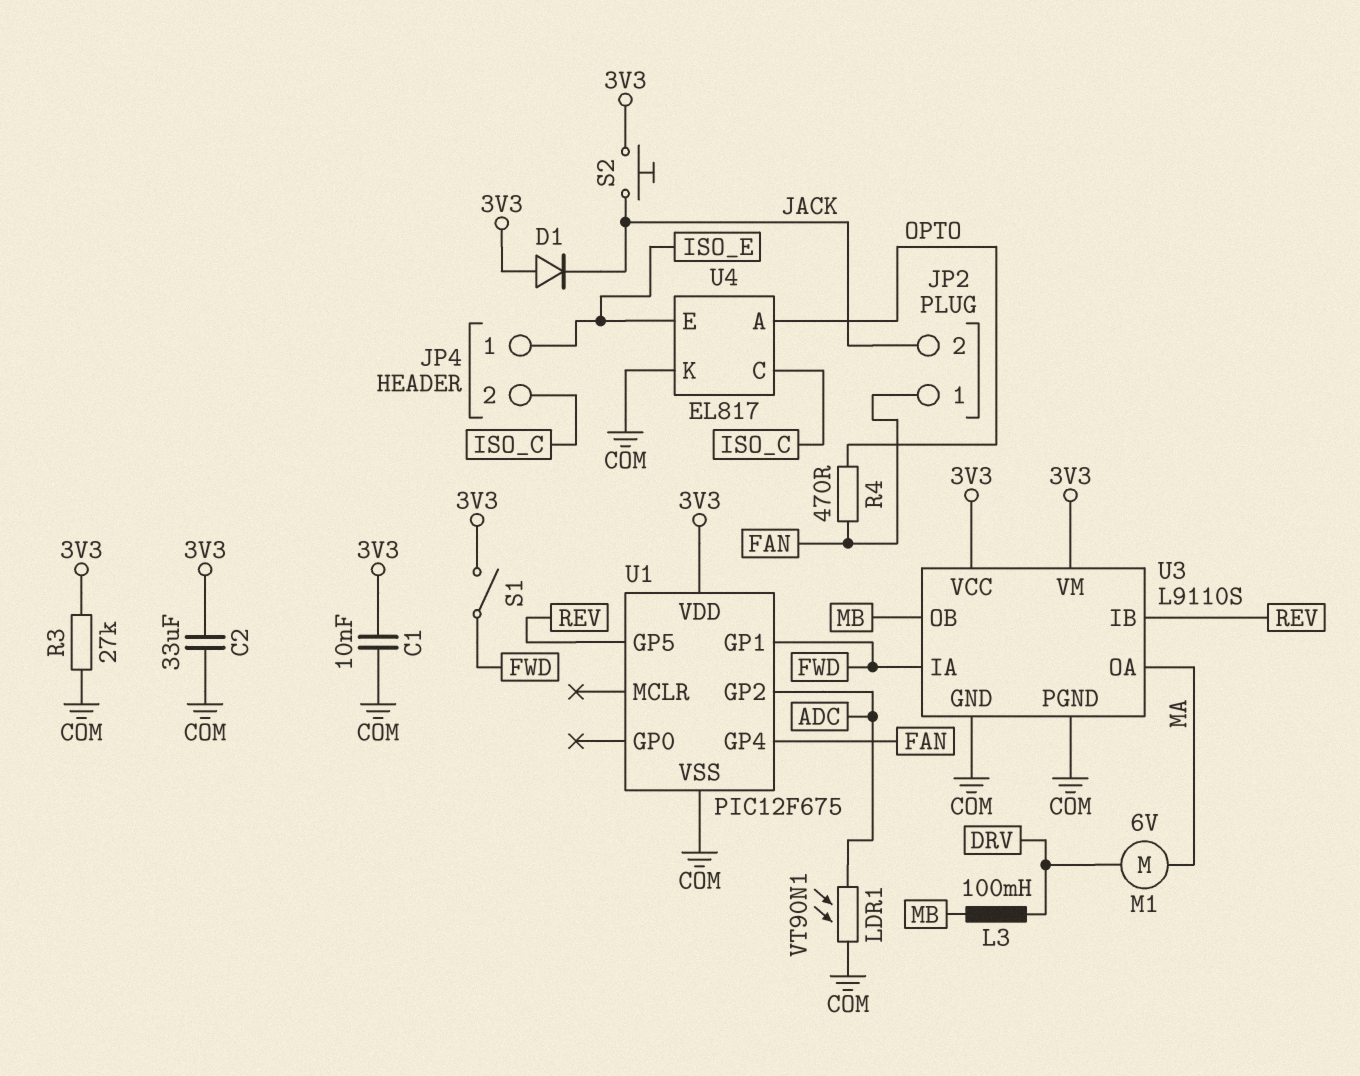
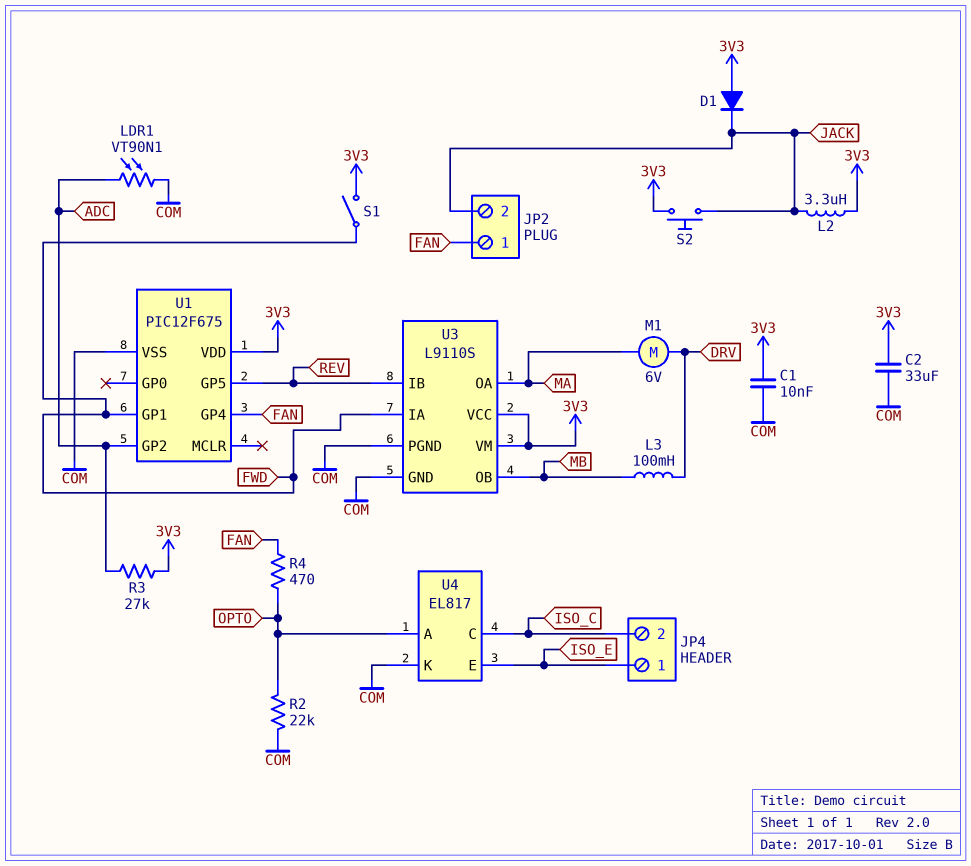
L2: none -> 3.3uH (3V3, JACK)
R2: none -> 22k (COM, OPTO)
R3: 27k (3V3, COM) -> 27k (3V3, ADC)

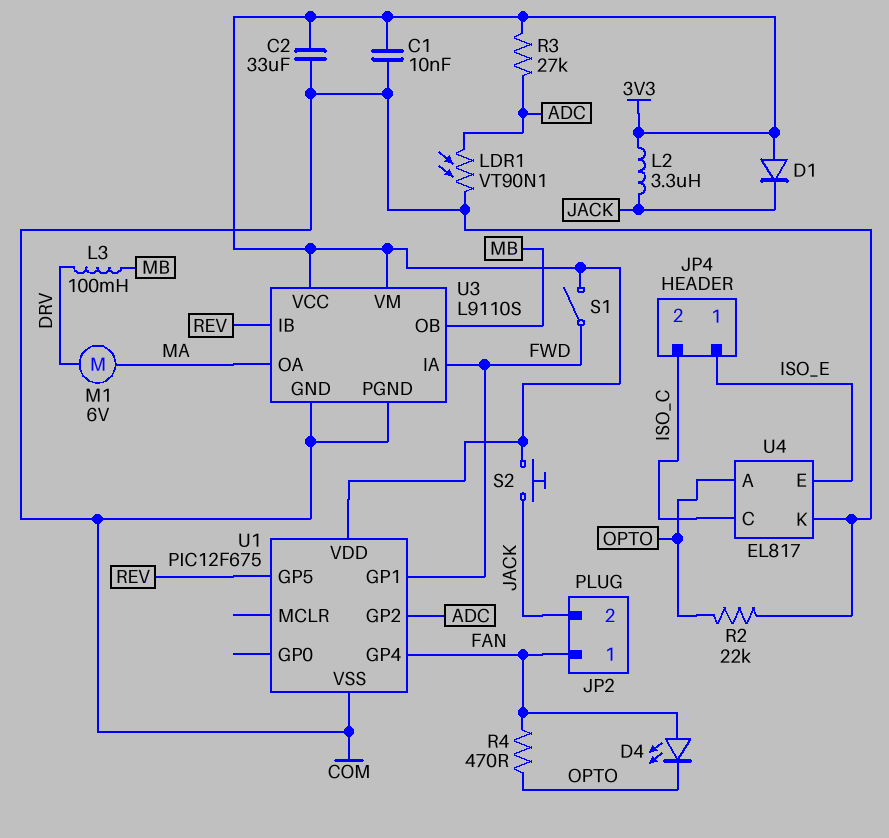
D4: none -> LED (A FAN, K OPTO)

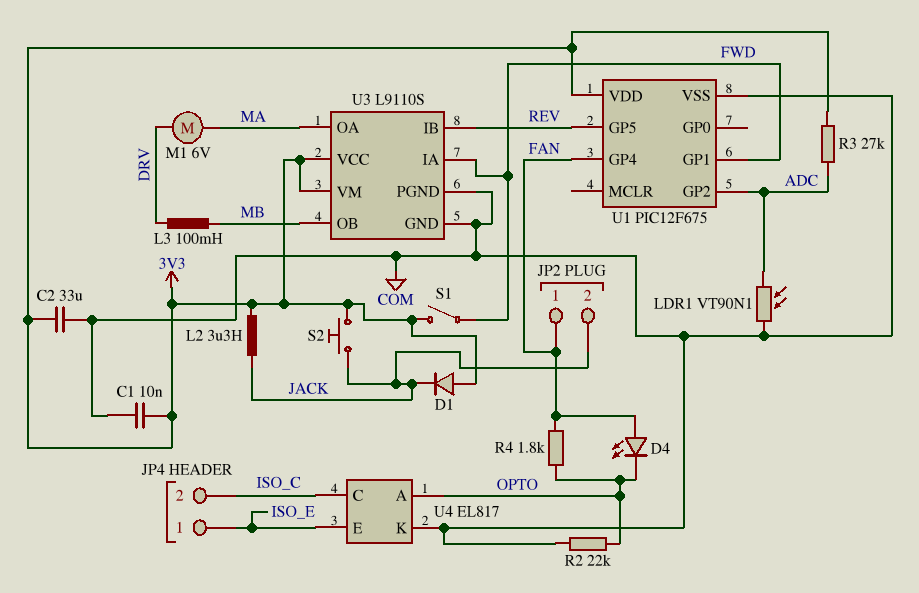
R4: 470 (FAN, OPTO) -> 1.8k (FAN, OPTO)

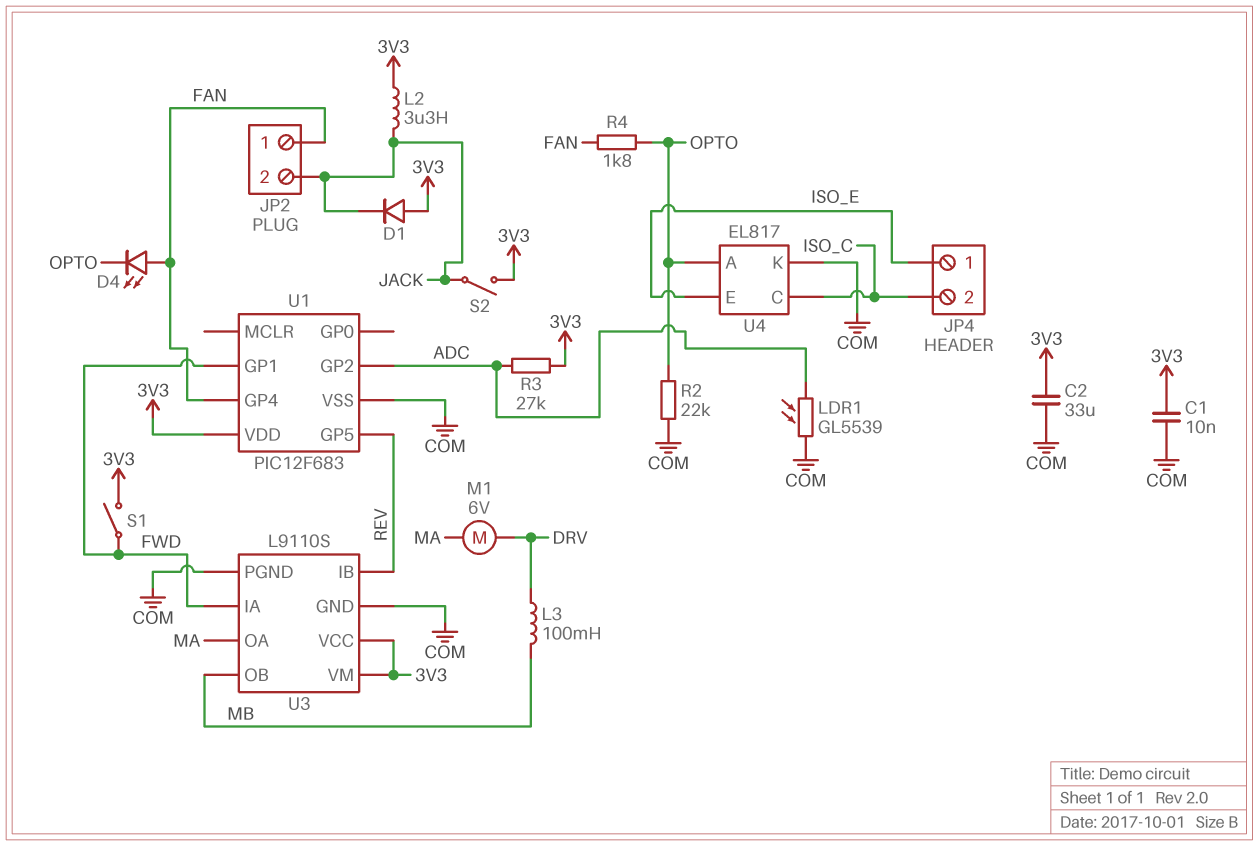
LDR1: VT90N1 (ADC, COM) -> GL5539 (ADC, COM)
S2: button (3V3, JACK) -> switch (3V3, JACK)
U1: PIC12F675 -> PIC12F683

